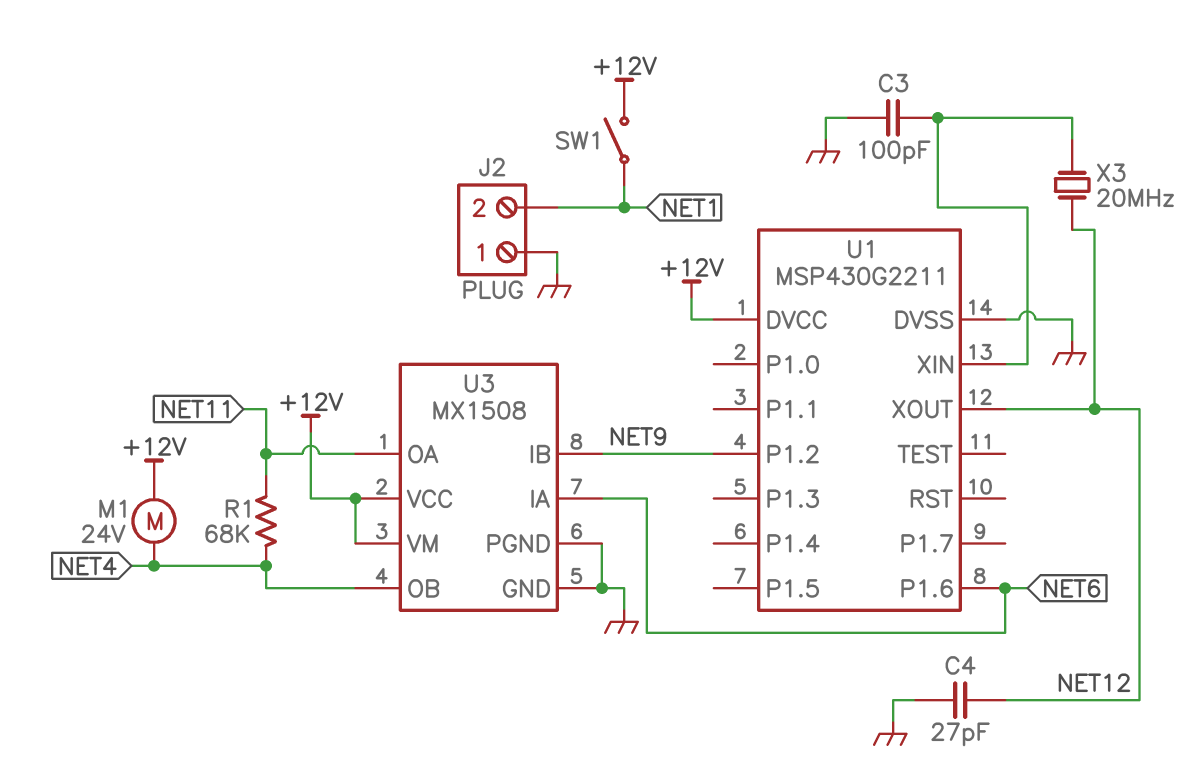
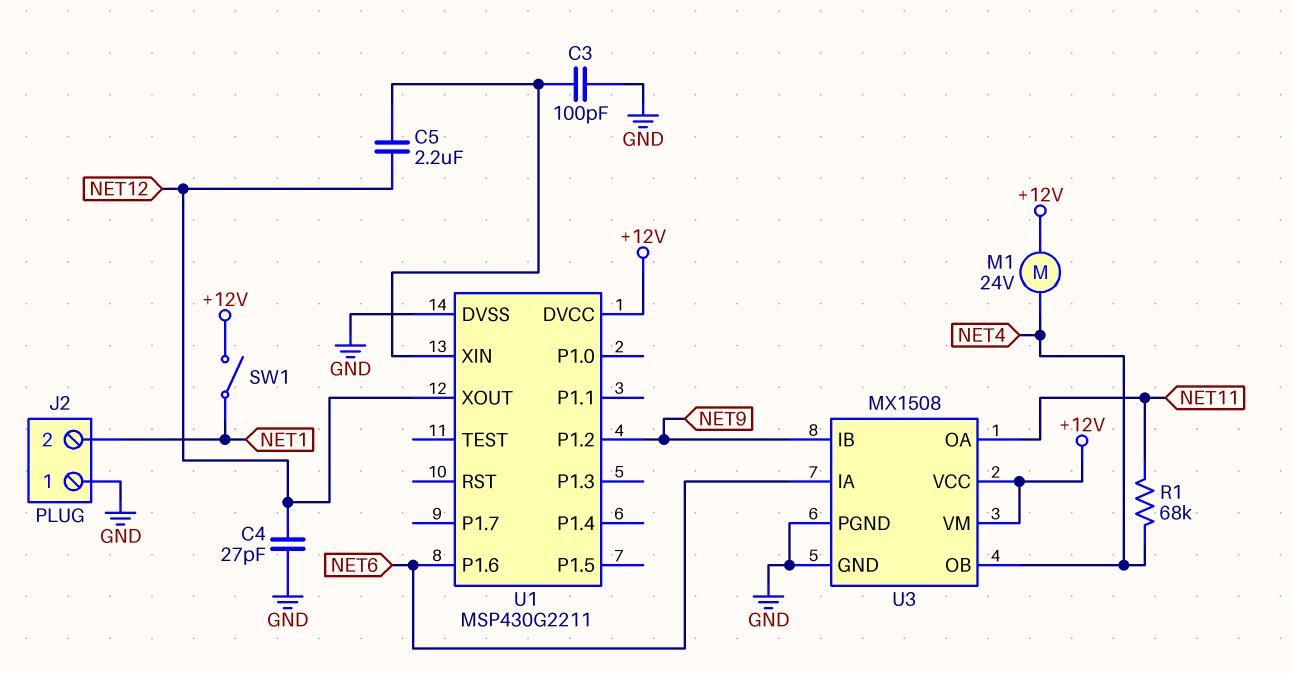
C5: none -> 2.2uF (NET12, U1/XIN)
X3: 20MHz (NET12, U1/XIN) -> none

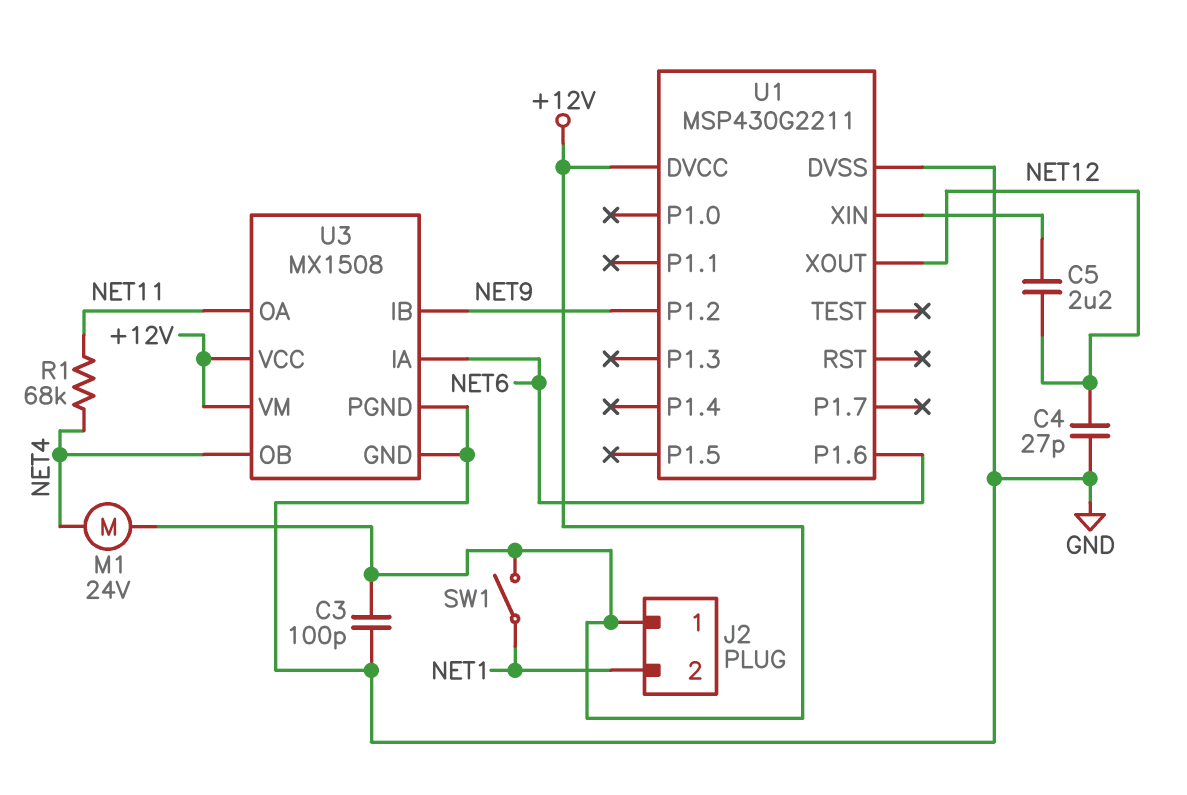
C3: 100pF (GND, U1/XIN) -> 100pF (+12V, GND)
J2 pin 1: GND -> +12V

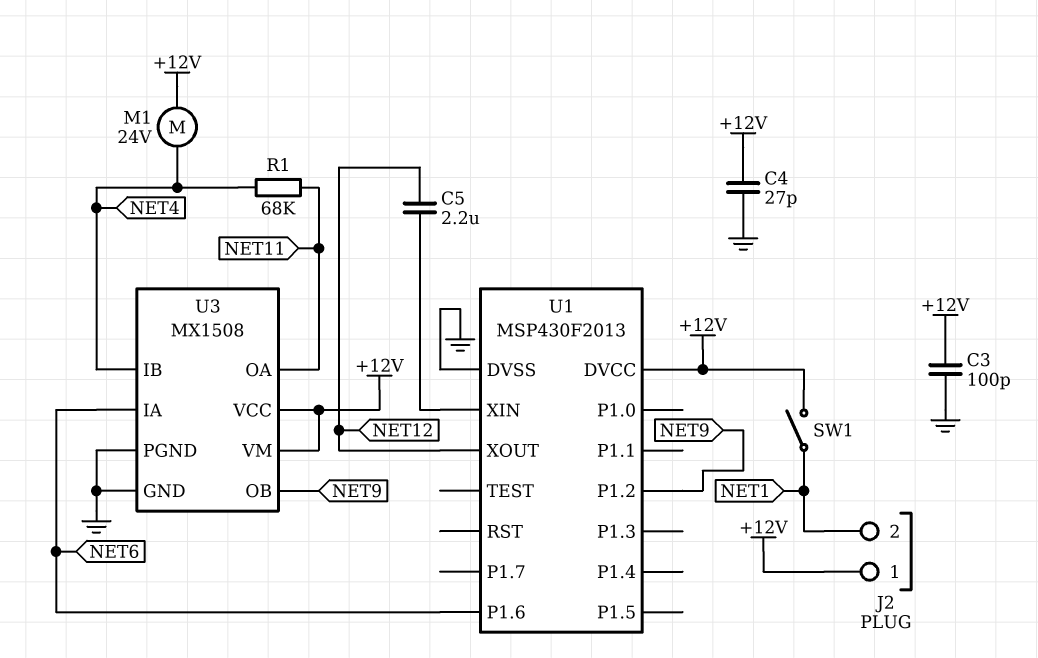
C4: 27pF (GND, NET12) -> 27pF (+12V, GND)
U1: MSP430G2211 -> MSP430F2013
U3 pin IB: NET9 -> NET4
U3 pin OB: NET4 -> NET9

